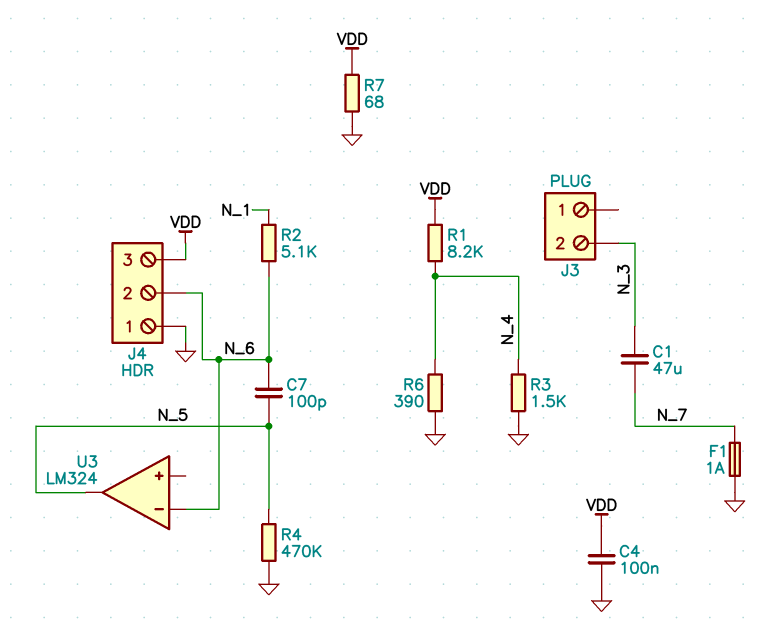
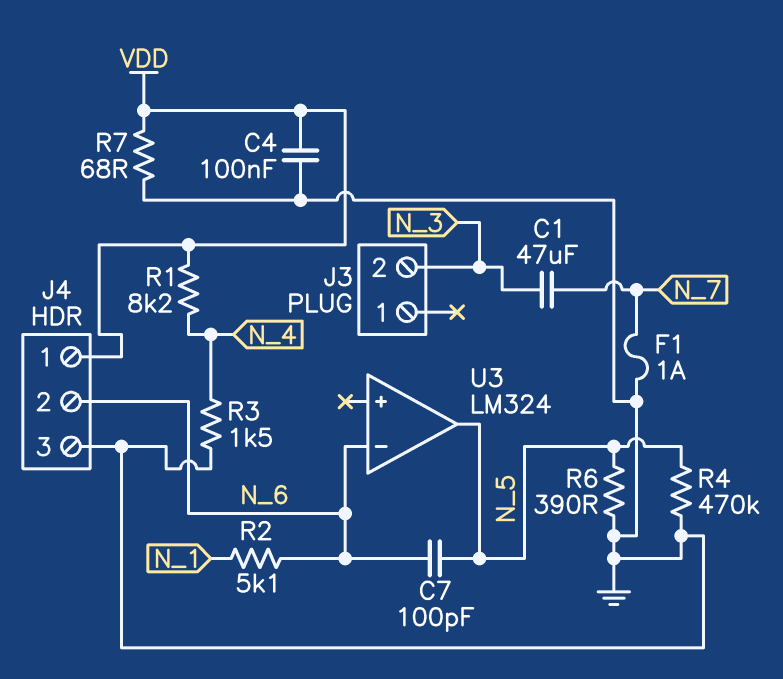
J4 pin 1: GND -> VDD
J4 pin 3: VDD -> GND
R6: 390 (GND, N_4) -> 390 (GND, N_5)

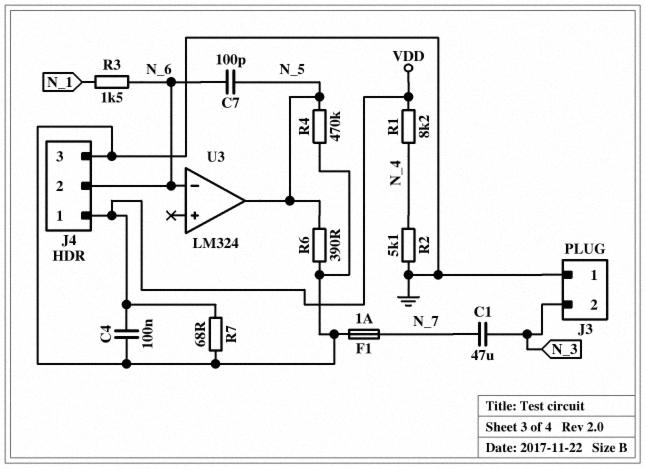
J3 pin 1: none -> GND
R2: 5.1k (N_1, N_6) -> 5.1k (GND, N_4)
R3: 1.5k (GND, N_4) -> 1.5k (N_1, N_6)

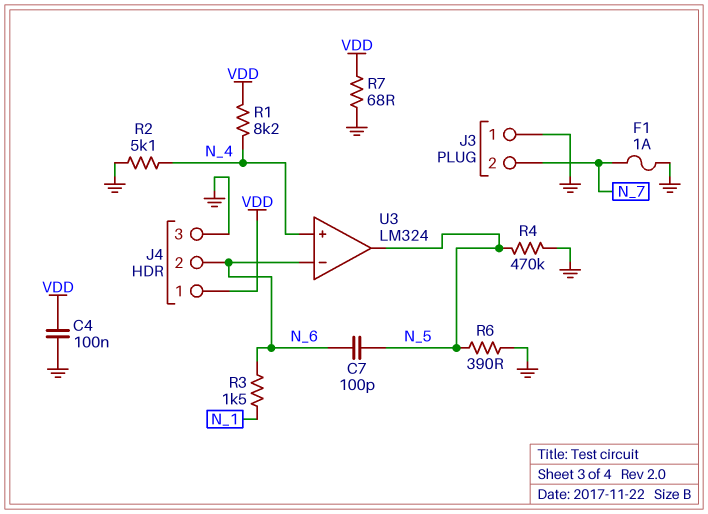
C1: 47uF (N_3, N_7) -> none
J3 pin 2: N_3 -> N_7
U3 pin in+: none -> N_4

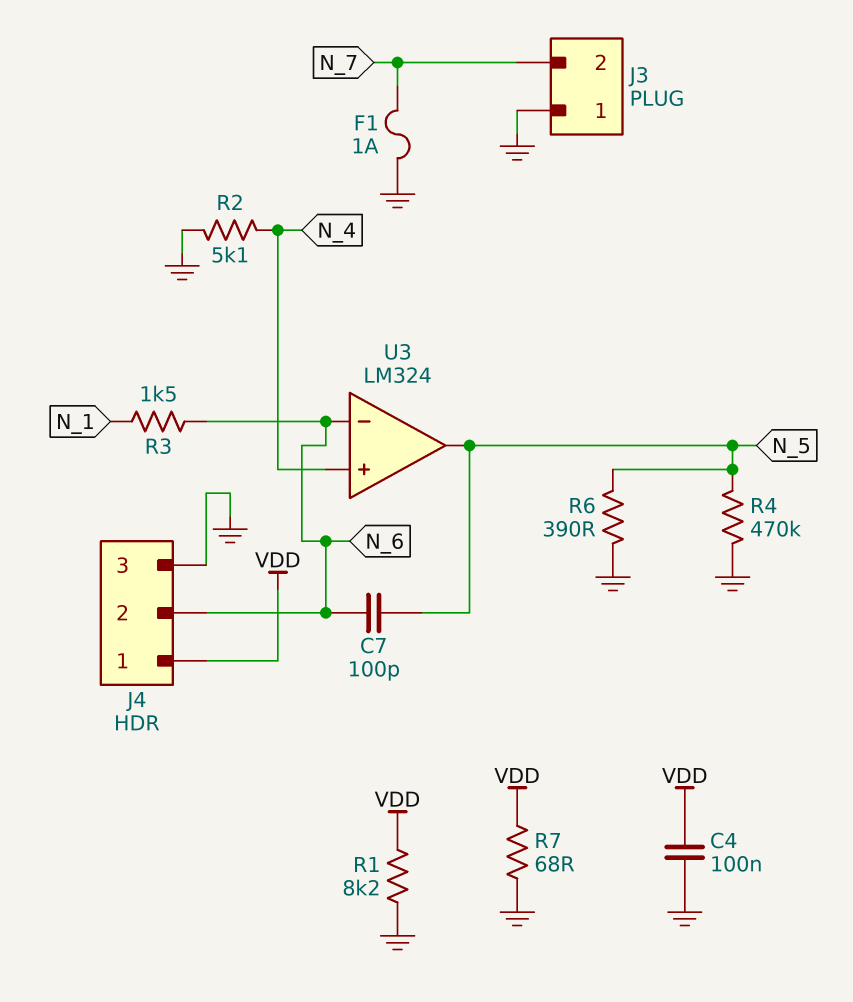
R1: 8.2k (N_4, VDD) -> 8.2k (GND, VDD)

